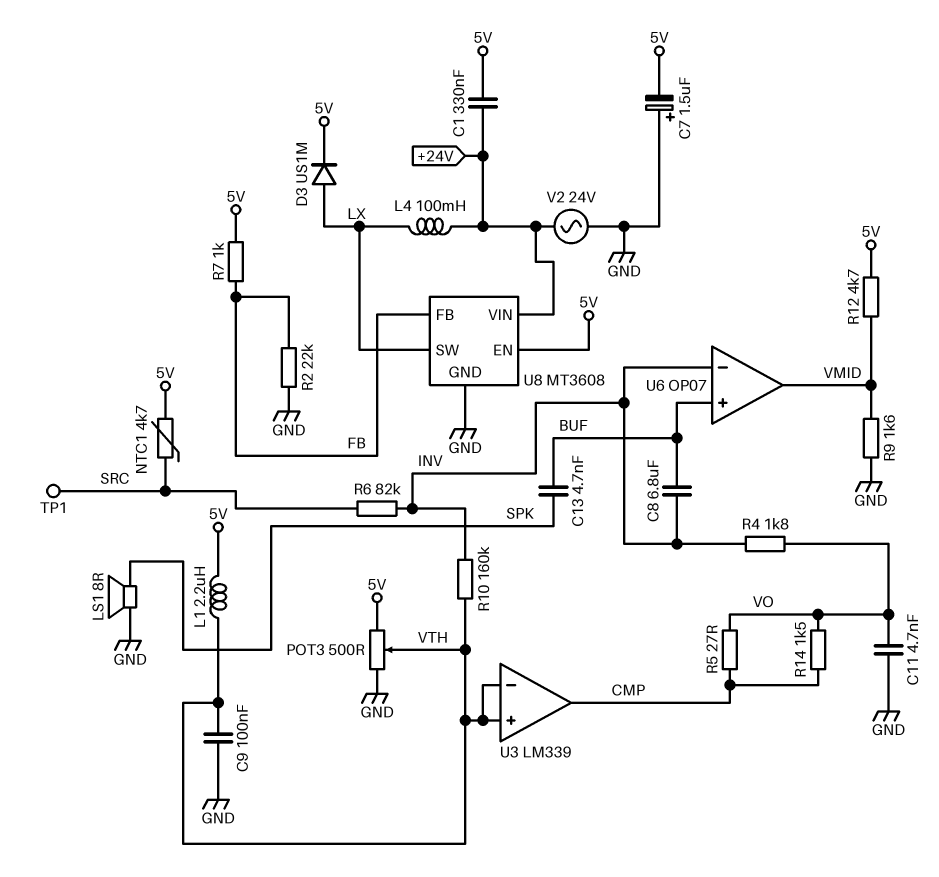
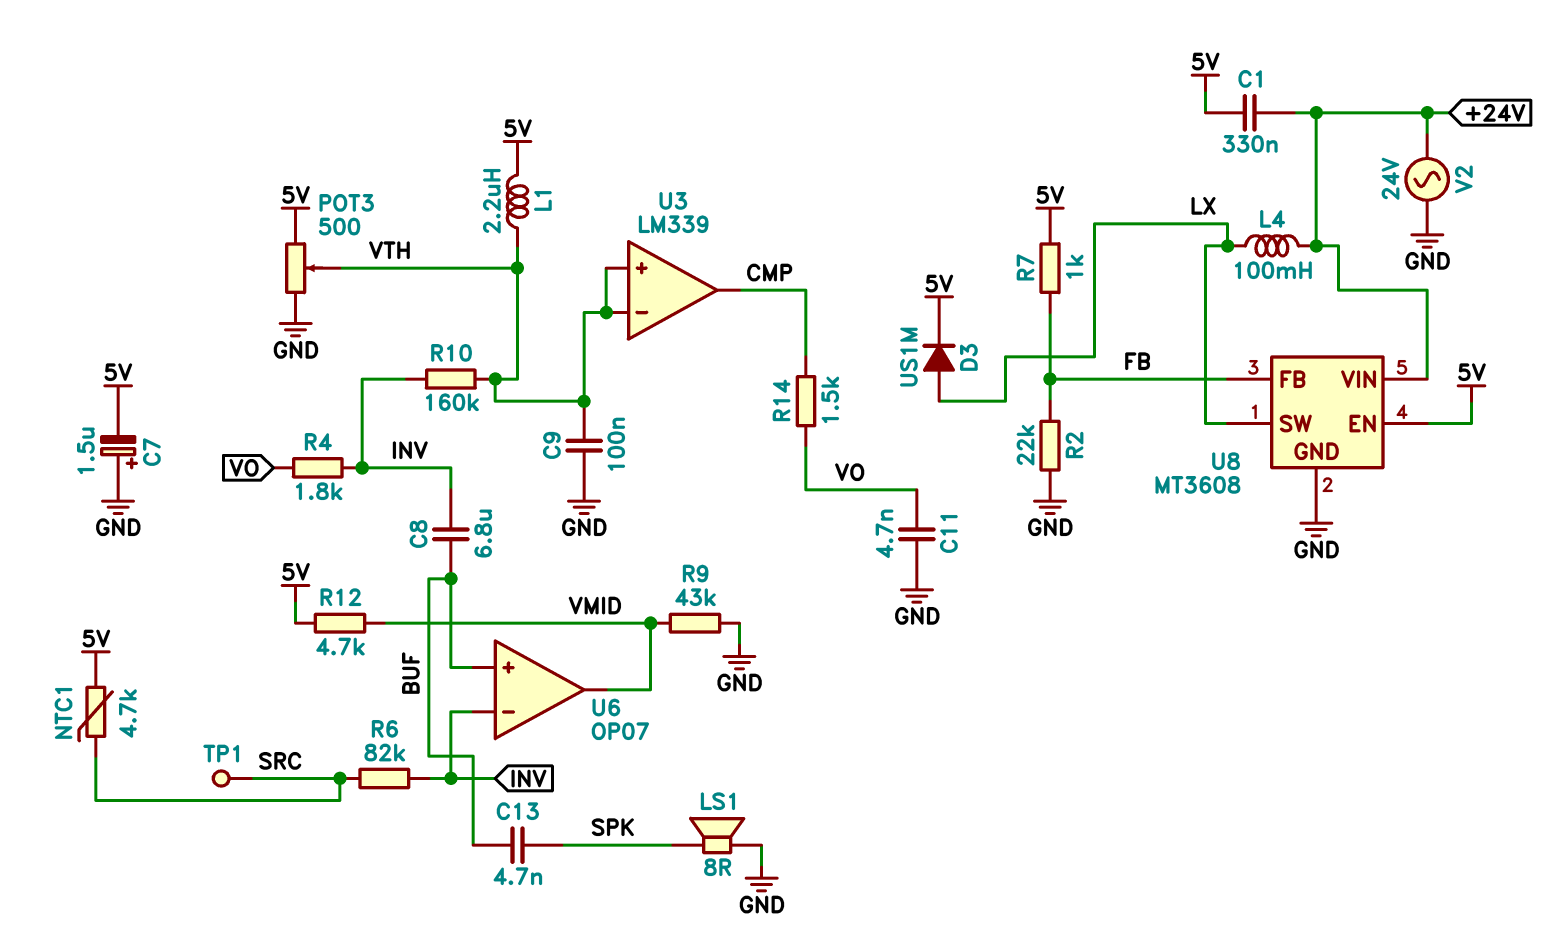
R5: 27 (CMP, VO) -> none
R9: 1.6k (GND, VMID) -> 43k (GND, VMID)

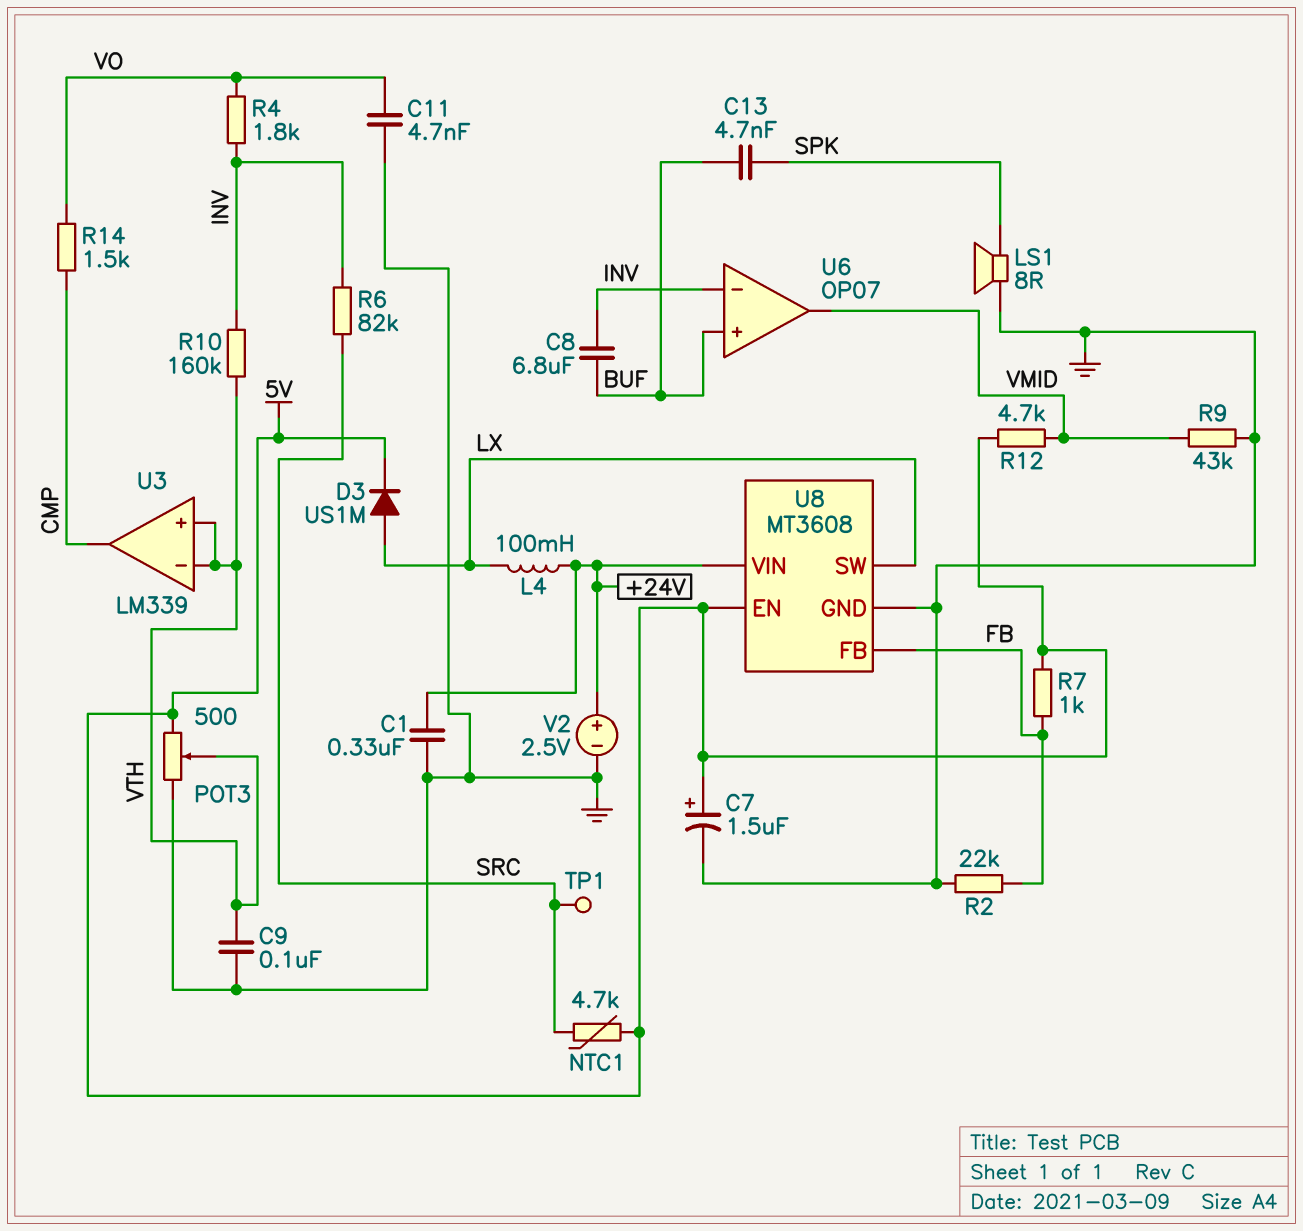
C1: 330nF (+24V, 5V) -> 330nF (+24V, GND)
C7: 1.5uF (plus GND, minus 5V) -> 1.5uF (plus 5V, minus GND)
L1: 2.2uH (5V, VTH) -> none
V2: AC 24V (+24V, GND) -> 2.5V (plus +24V, minus GND)

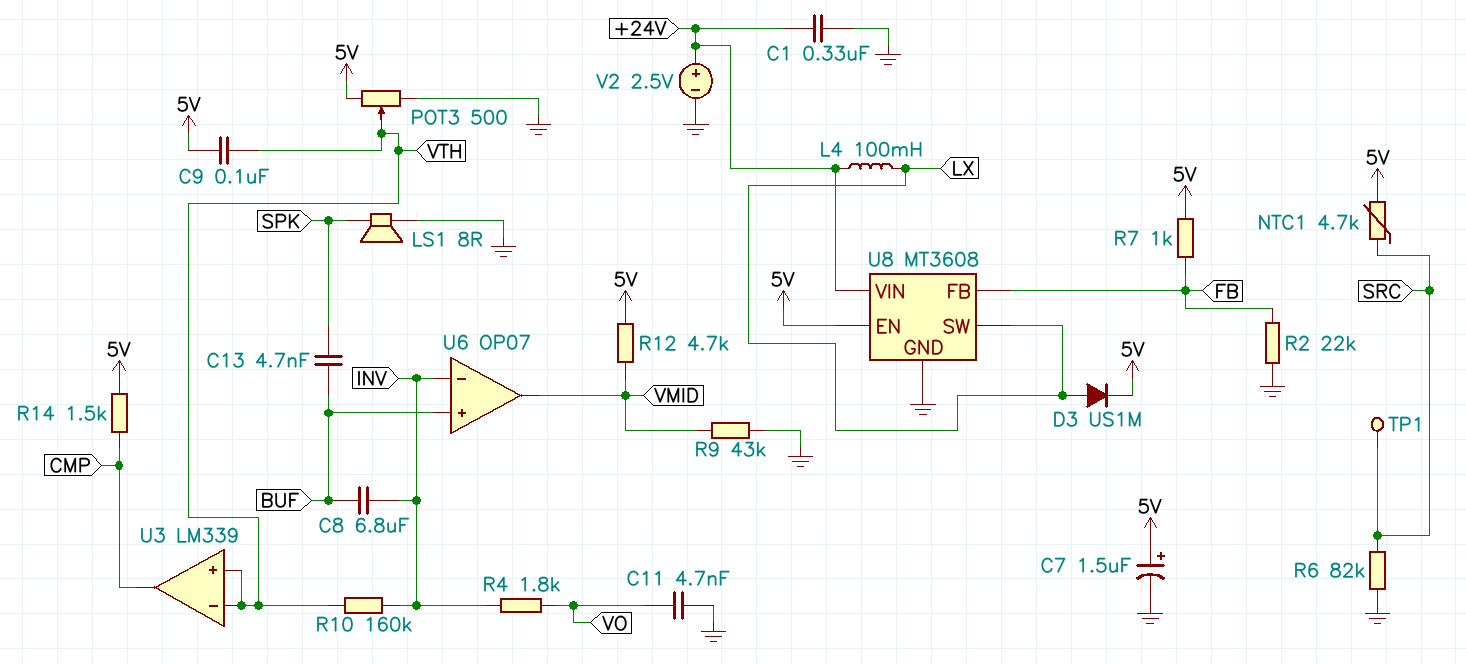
C9: 100nF (GND, VTH) -> 100nF (5V, VTH)
R6: 82k (INV, SRC) -> 82k (GND, SRC)
R14: 1.5k (CMP, VO) -> 1.5k (5V, CMP)

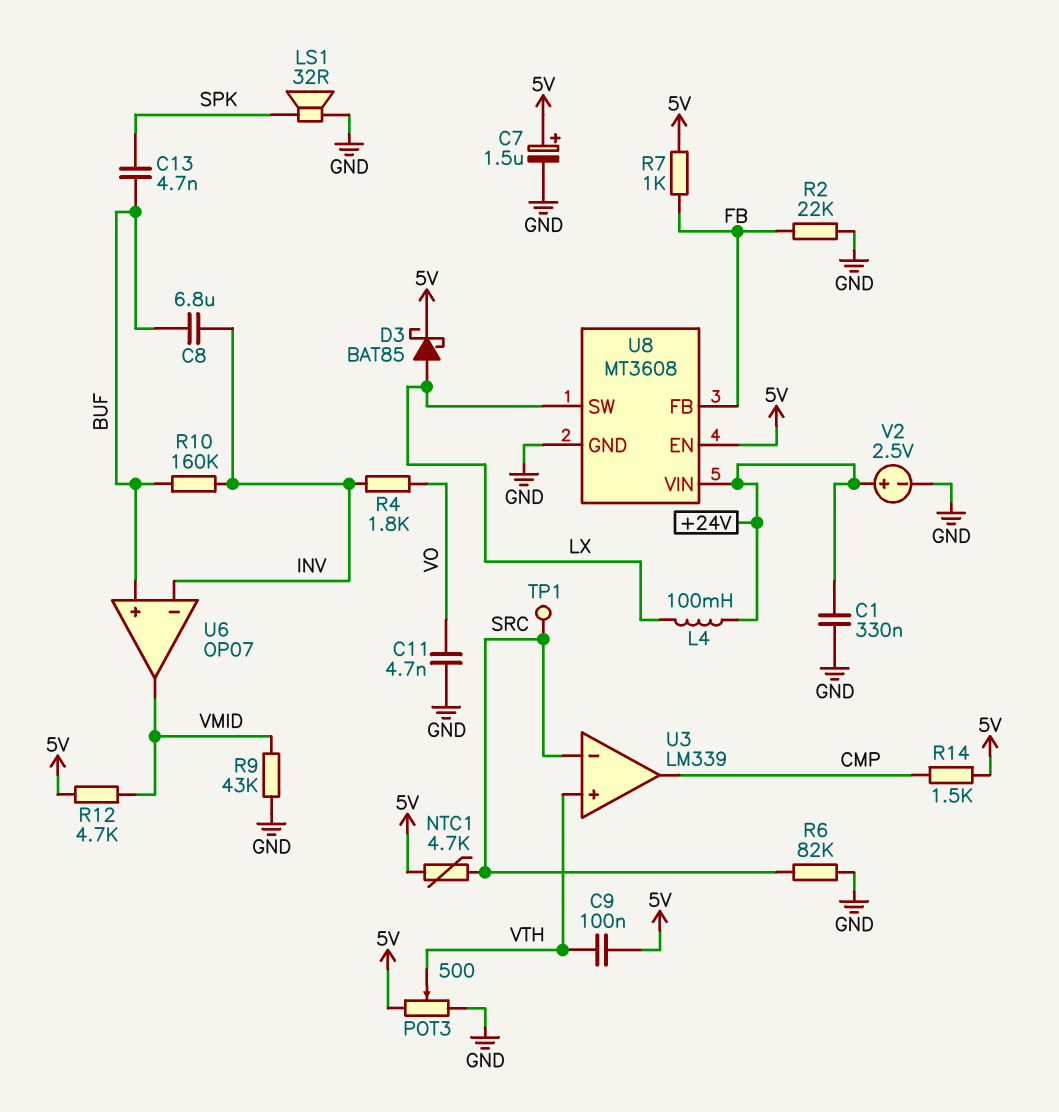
D3: diode US1M (A LX, K 5V) -> schottky BAT85 (A LX, K 5V)
LS1: speaker 8R (GND, SPK) -> speaker 32R (GND, SPK)
R10: 160k (INV, VTH) -> 160k (BUF, INV)
U3 pin in-: VTH -> SRC

